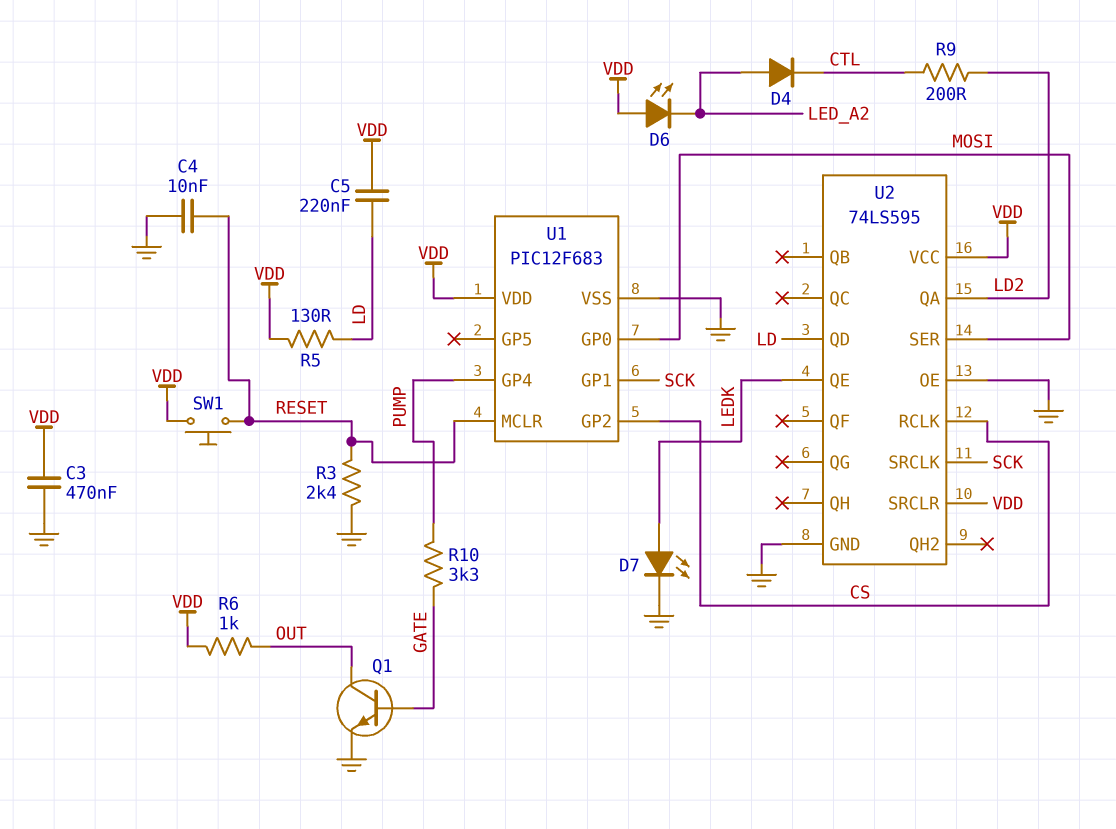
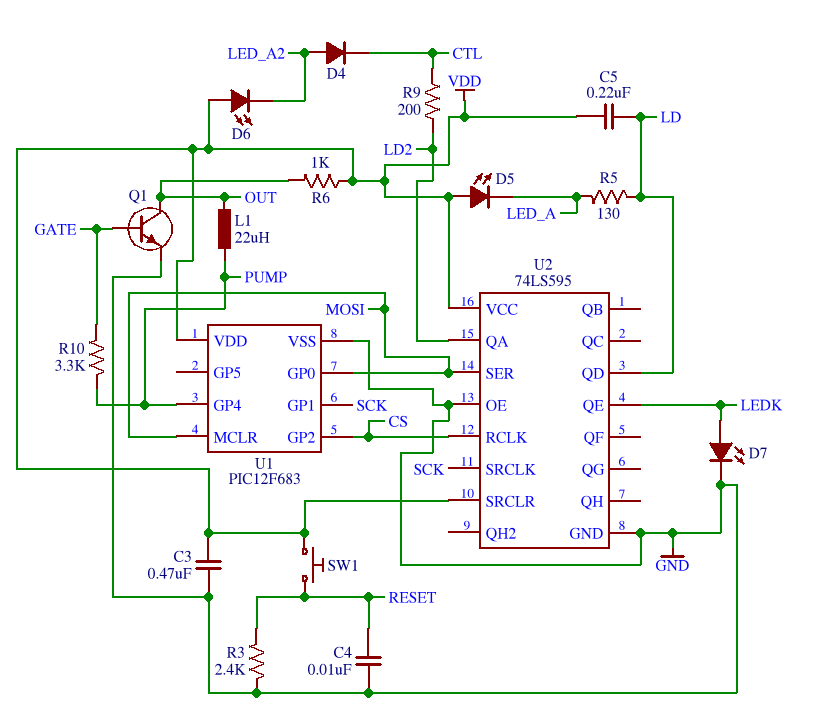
D5: none -> LED (A VDD, K LED_A)
L1: none -> 22uH (OUT, PUMP)
R5: 130 (LD, VDD) -> 130 (LD, LED_A)
U1 pin MCLR: RESET -> MOSI

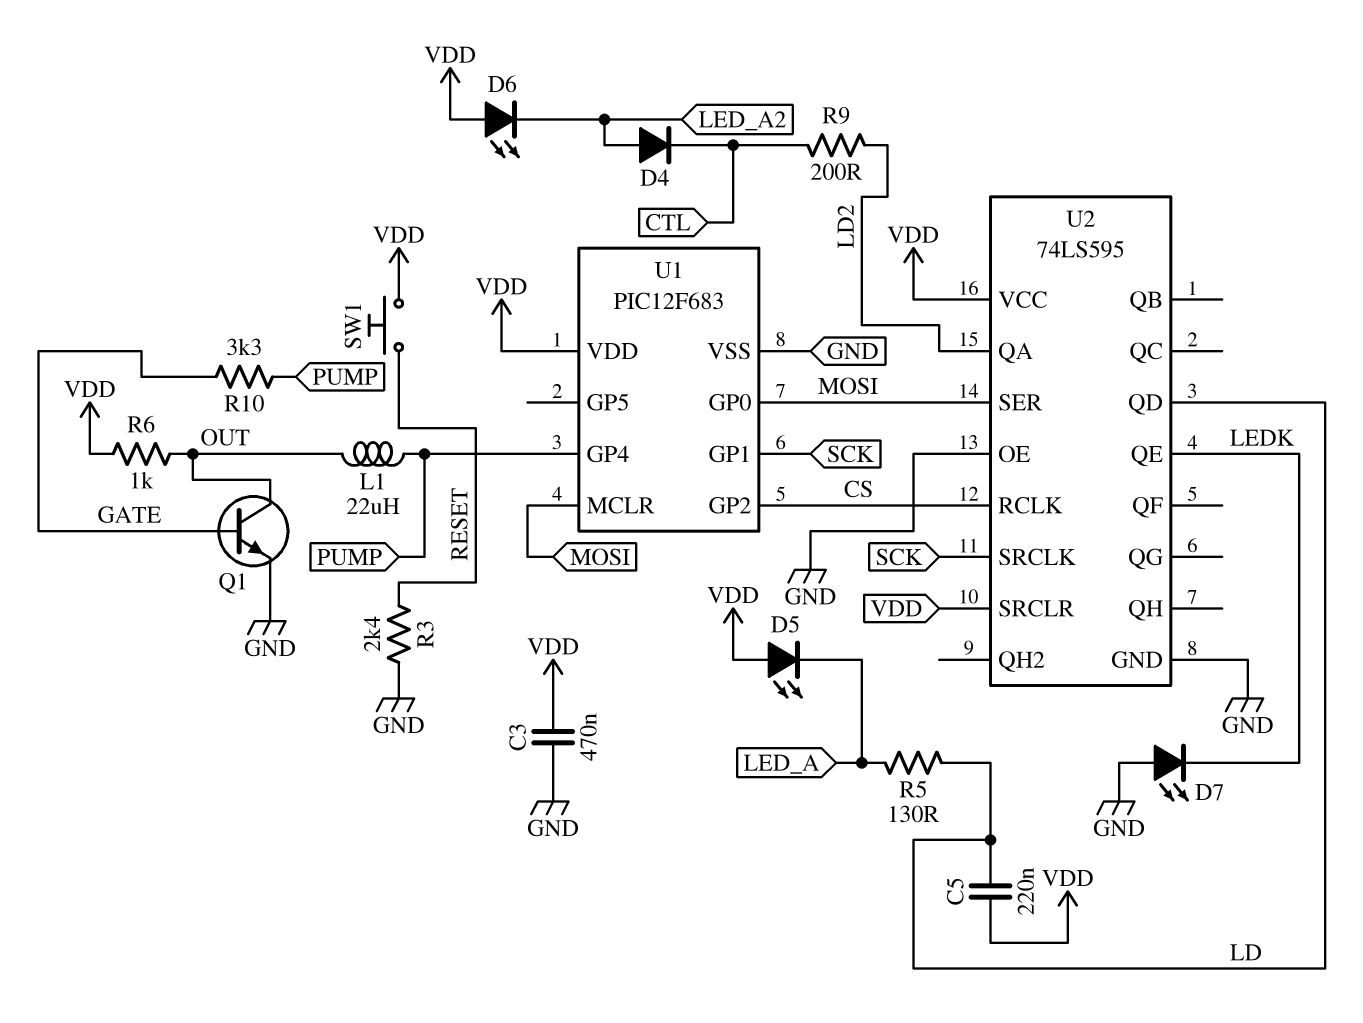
C4: 10nF (GND, RESET) -> none
D7: LED (A LEDK, K GND) -> LED (A GND, K LEDK)

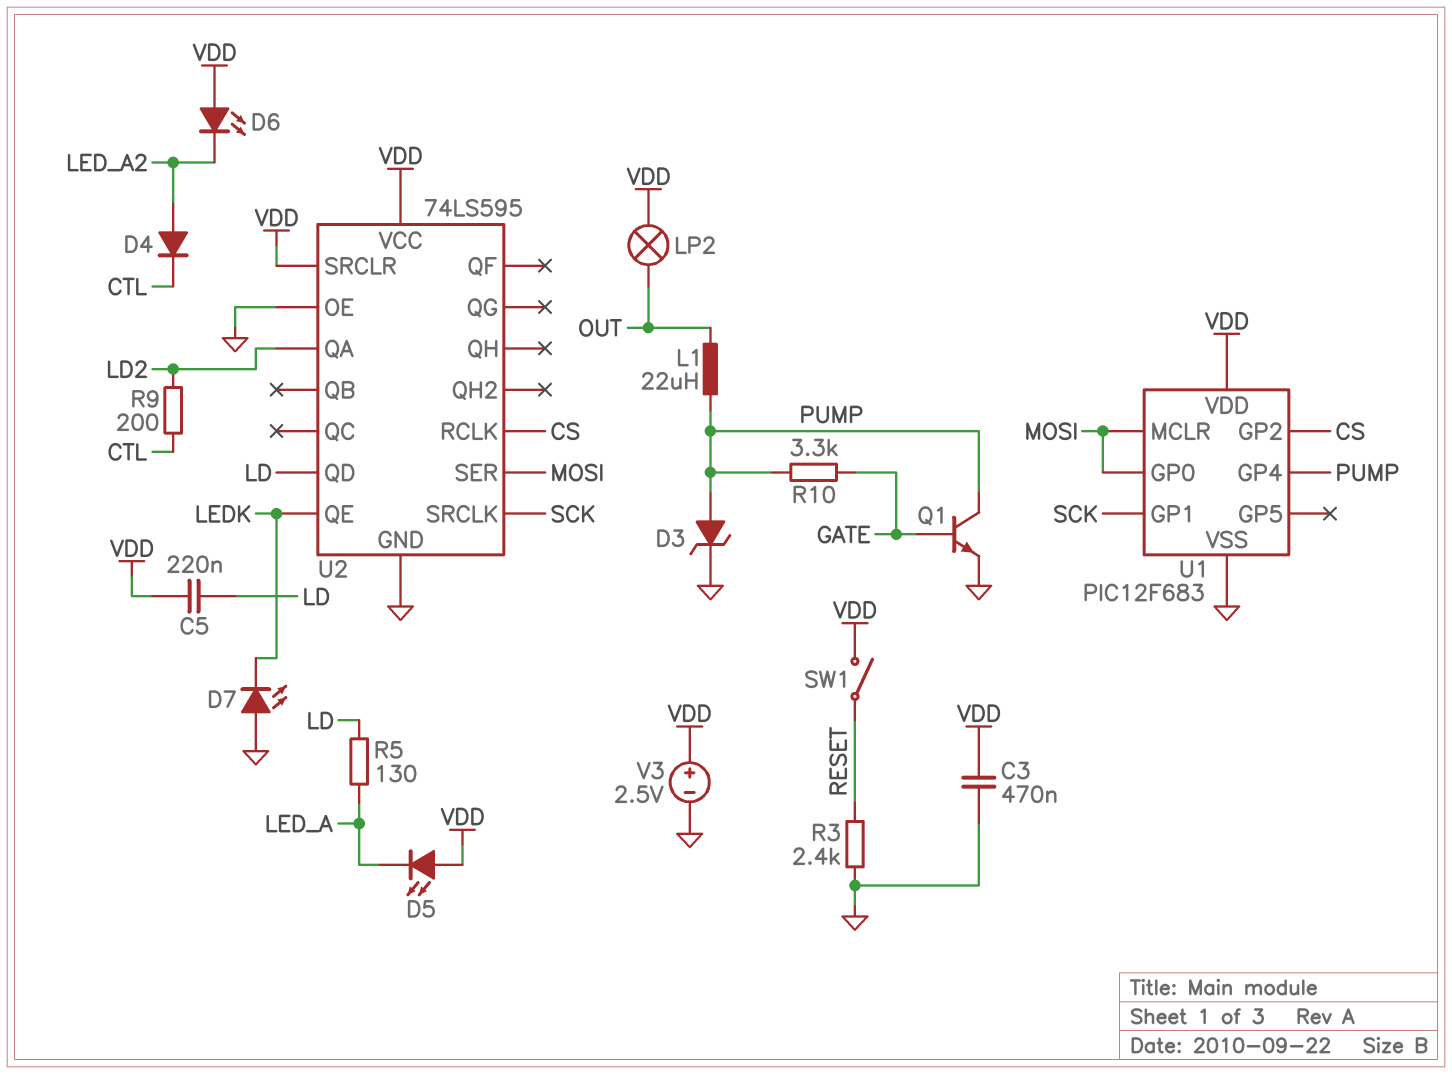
D3: none -> zener (A PUMP, K GND)
LP2: none -> lamp (OUT, VDD)
Q1: NPN (B GATE, C OUT, E GND) -> NPN (B GATE, C PUMP, E GND)
R6: 1k (OUT, VDD) -> none
SW1: button (RESET, VDD) -> switch (RESET, VDD)
V3: none -> 2.5V (plus VDD, minus GND)

